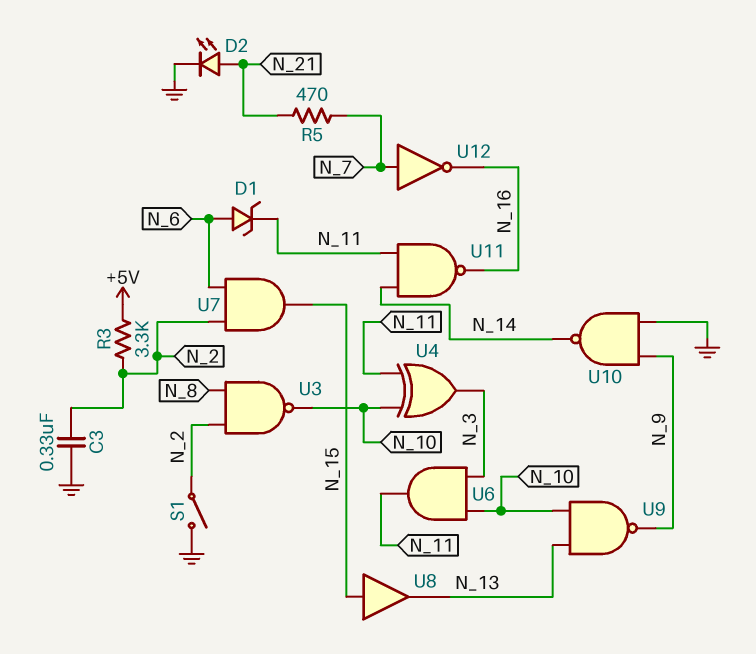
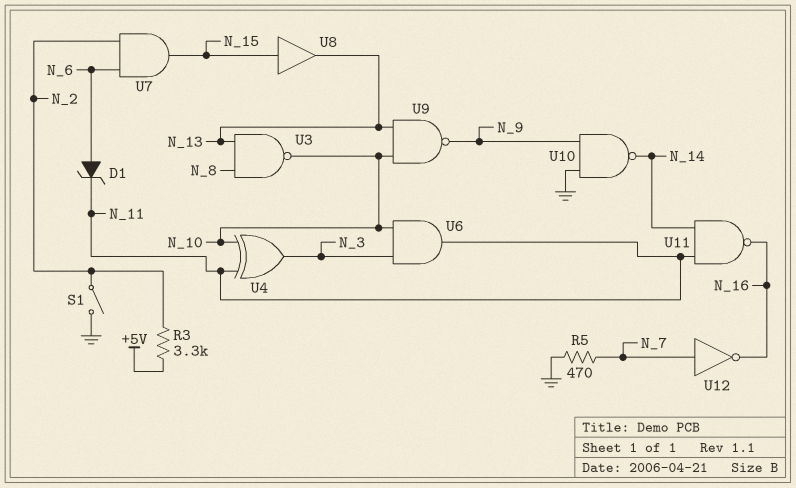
C3: 330nF (GND, N_2) -> none
D2: LED (A N_21, K GND) -> none
R5: 470 (N_7, N_21) -> 470 (GND, N_7)
U3: NAND (in N_2, in N_8, out N_10) -> NAND (in N_8, in N_13, out N_10)

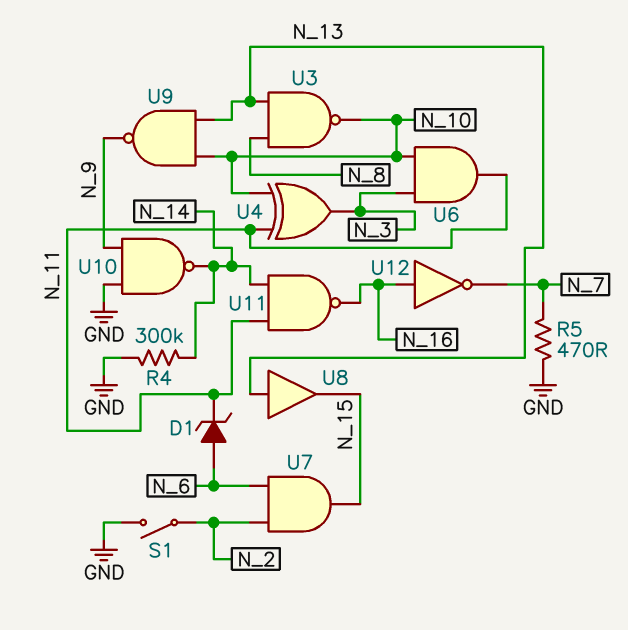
R3: 3.3k (+5V, N_2) -> none
R4: none -> 300k (GND, N_14)
U8: buffer (in N_15, out N_13) -> buffer (in N_13, out N_15)
U12: NOT (in N_7, out N_16) -> NOT (in N_16, out N_7)

